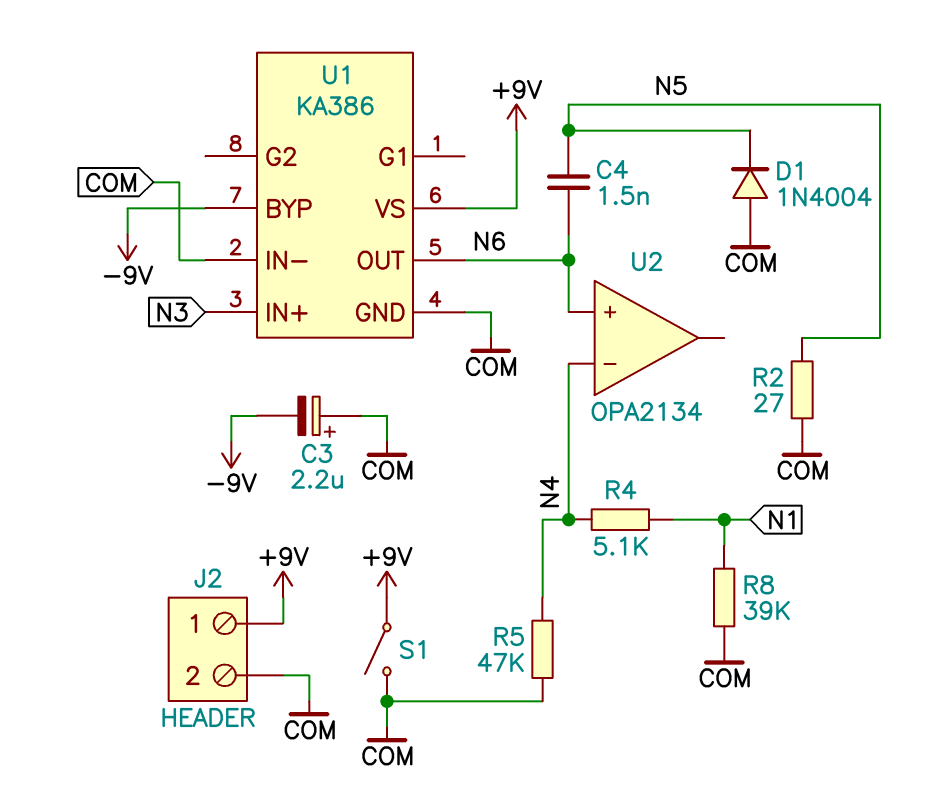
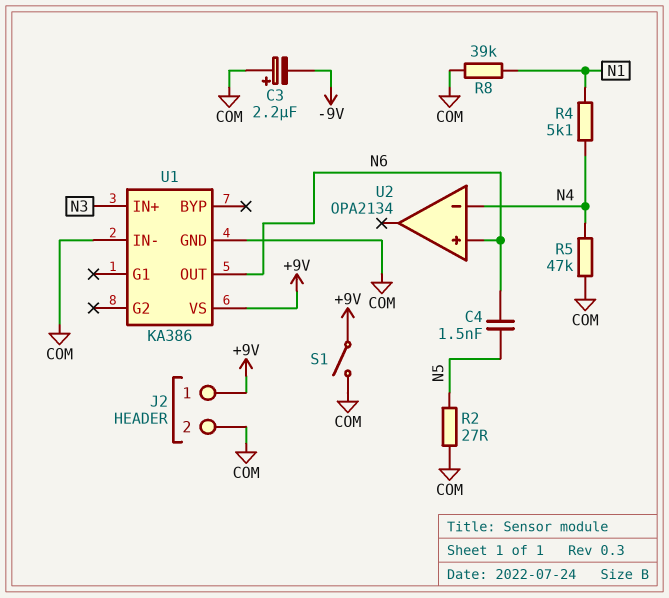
D1: diode 1N4004 (A COM, K N5) -> none
U1 pin BYP: -9V -> none

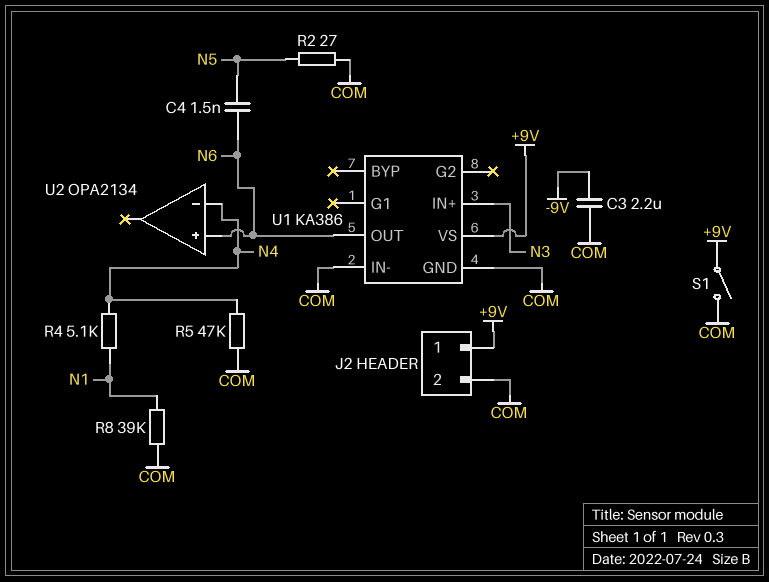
C3: 2.2uF (plus COM, minus -9V) -> 2.2uF (-9V, COM)

